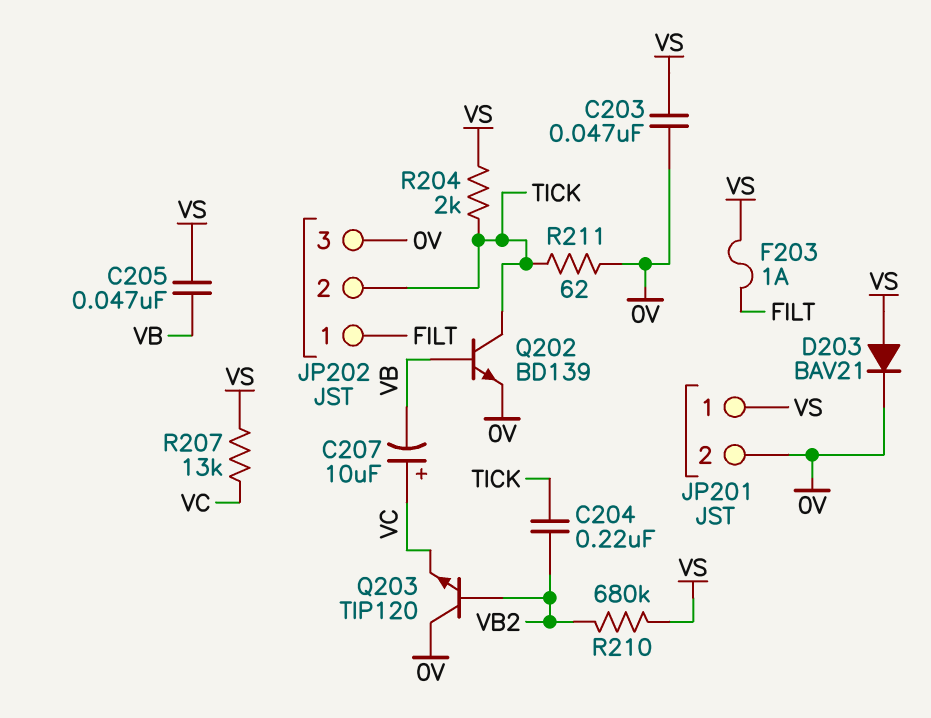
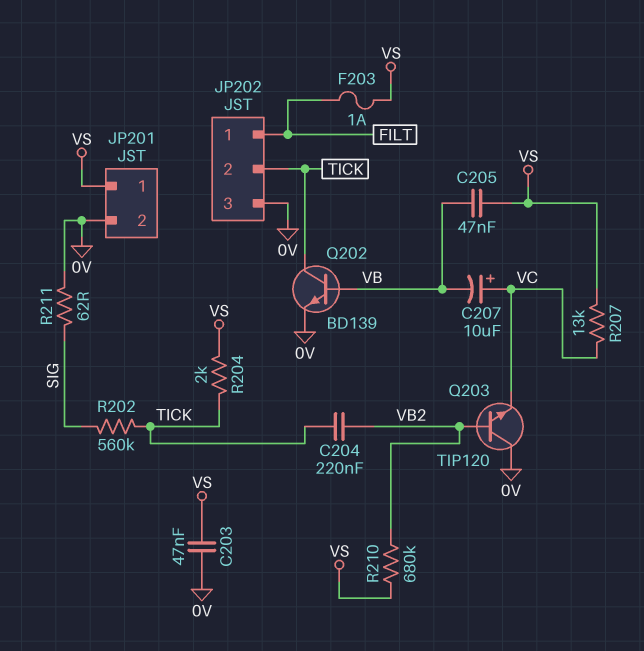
D203: diode BAV21 (A VS, K 0V) -> none
R202: none -> 560k (SIG, TICK)
R211: 62 (0V, TICK) -> 62 (0V, SIG)

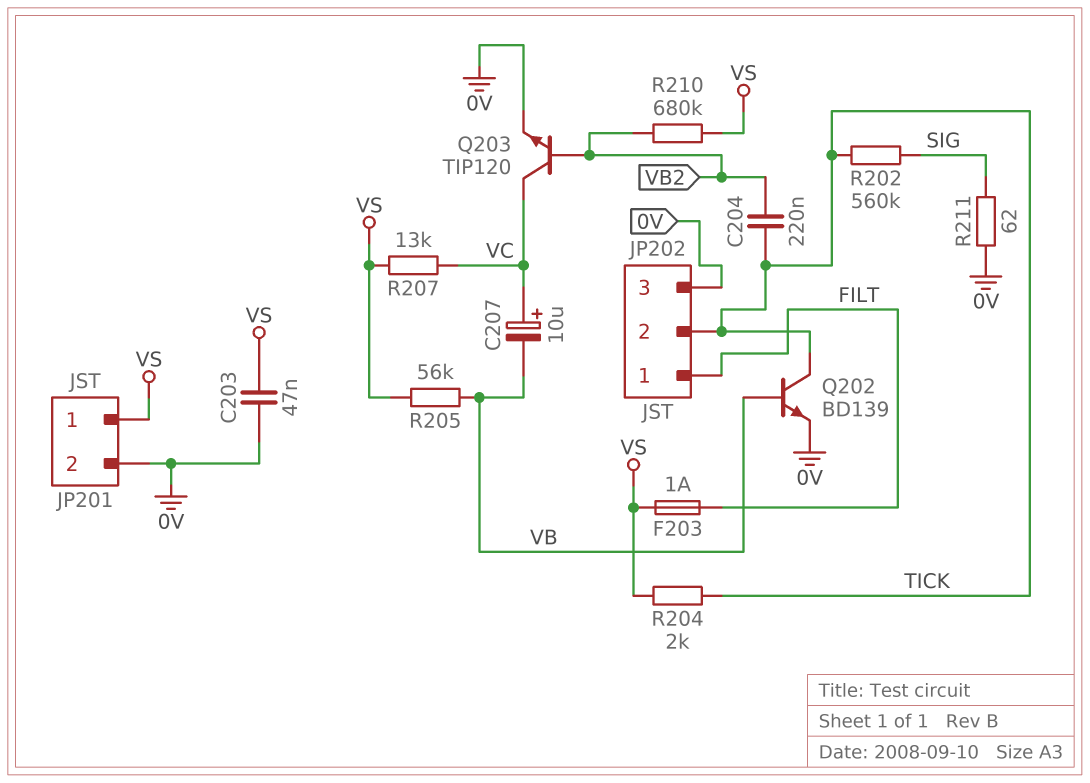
C205: 47nF (VB, VS) -> none
Q203: NPN TIP120 (B VB2, C 0V, E VC) -> NPN TIP120 (B VB2, C VC, E 0V)
R205: none -> 56k (VB, VS)

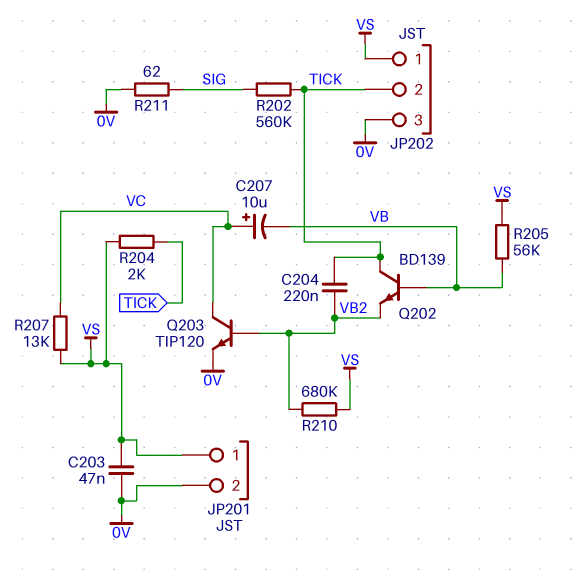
F203: 1A (FILT, VS) -> none
JP202 pin 1: FILT -> VS
Q202: NPN BD139 (B VB, C TICK, E 0V) -> NPN BD139 (B VB, C TICK, E VB2)

